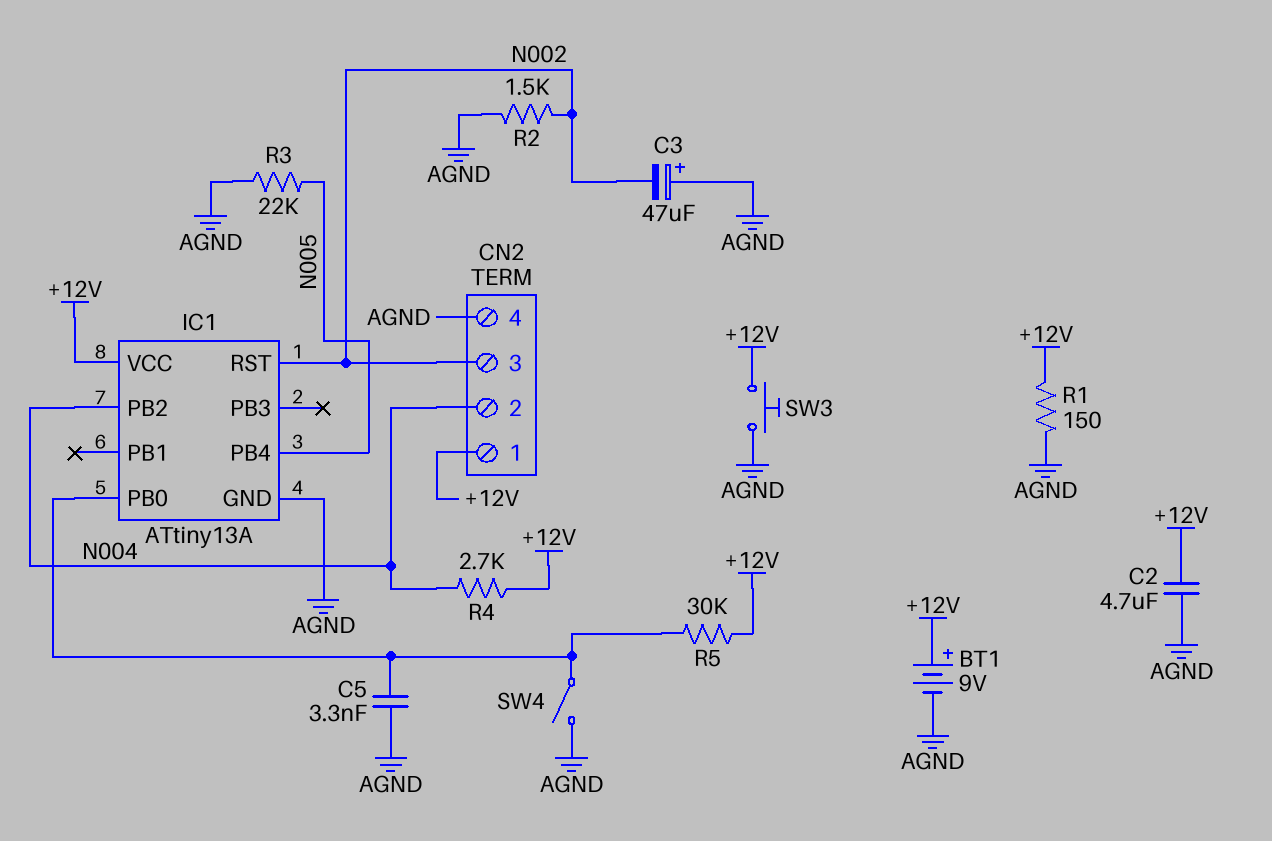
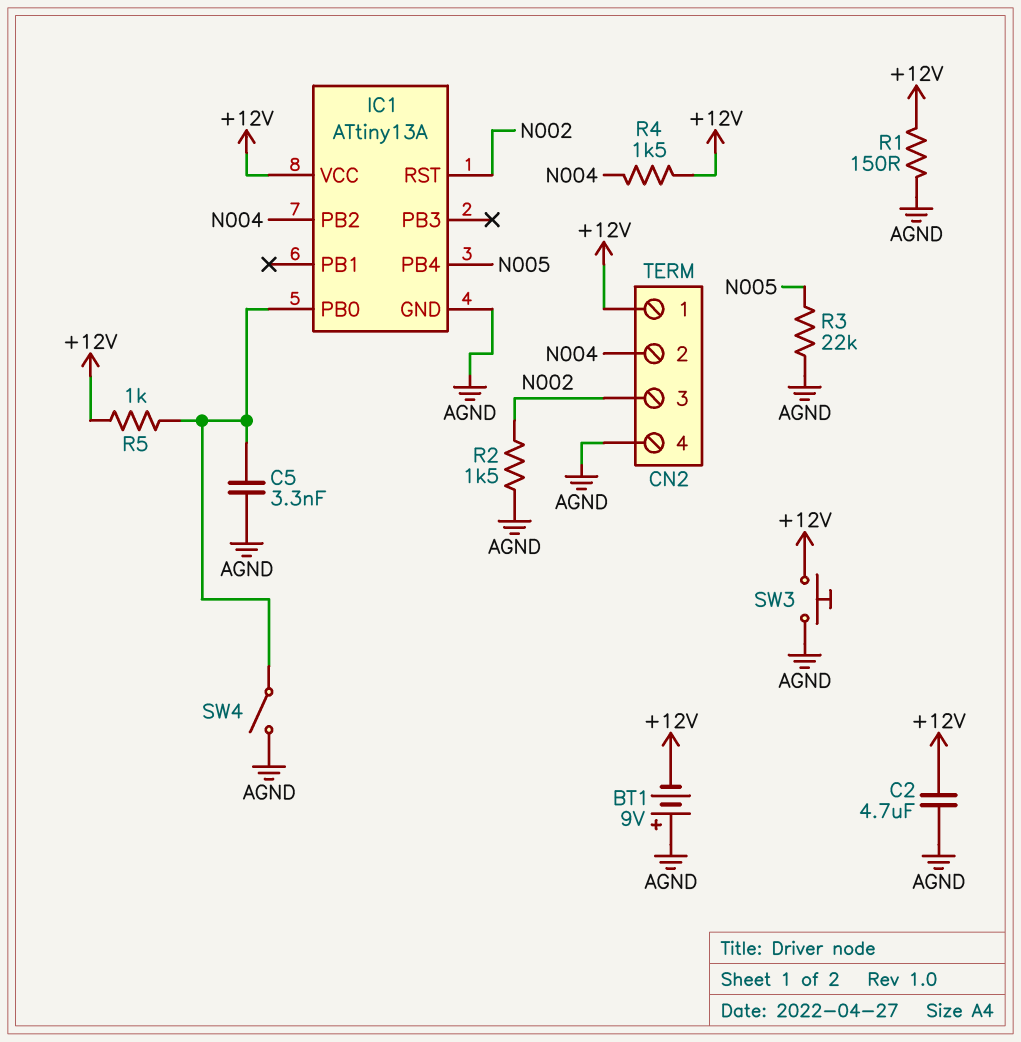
BT1: 9V (plus +12V, minus AGND) -> 9V (plus AGND, minus +12V)
C3: 47uF (plus AGND, minus N002) -> none
R4: 2.7k (+12V, N004) -> 1.5k (+12V, N004)
R5: 30k (+12V, IC1/PB0) -> 1k (+12V, IC1/PB0)

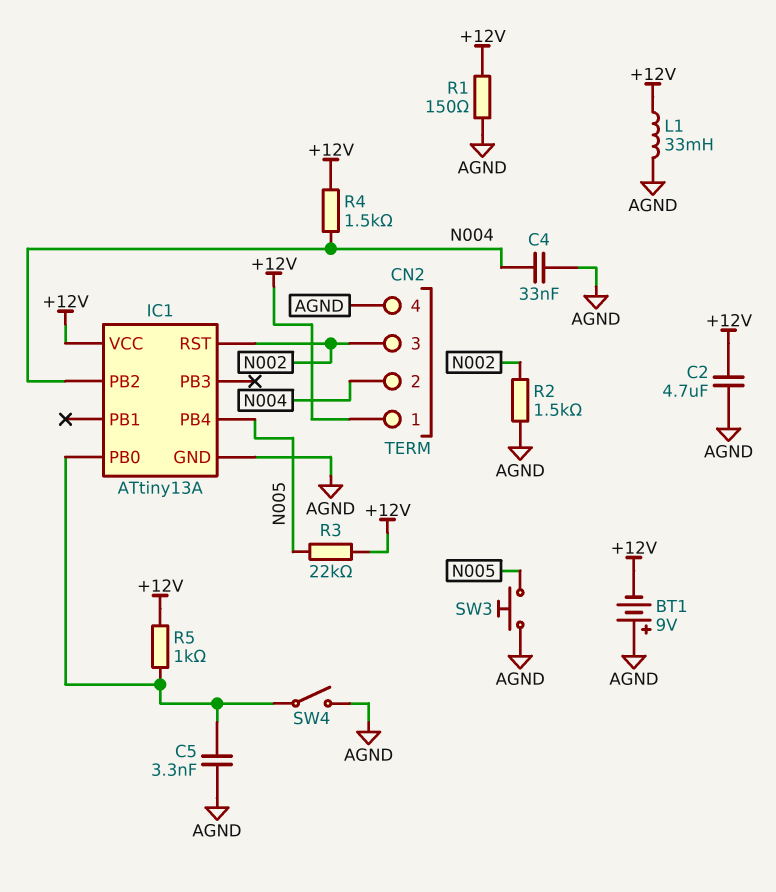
C4: none -> 33nF (AGND, N004)
L1: none -> 33mH (+12V, AGND)
R3: 22k (AGND, N005) -> 22k (+12V, N005)
SW3: button (+12V, AGND) -> button (AGND, N005)

